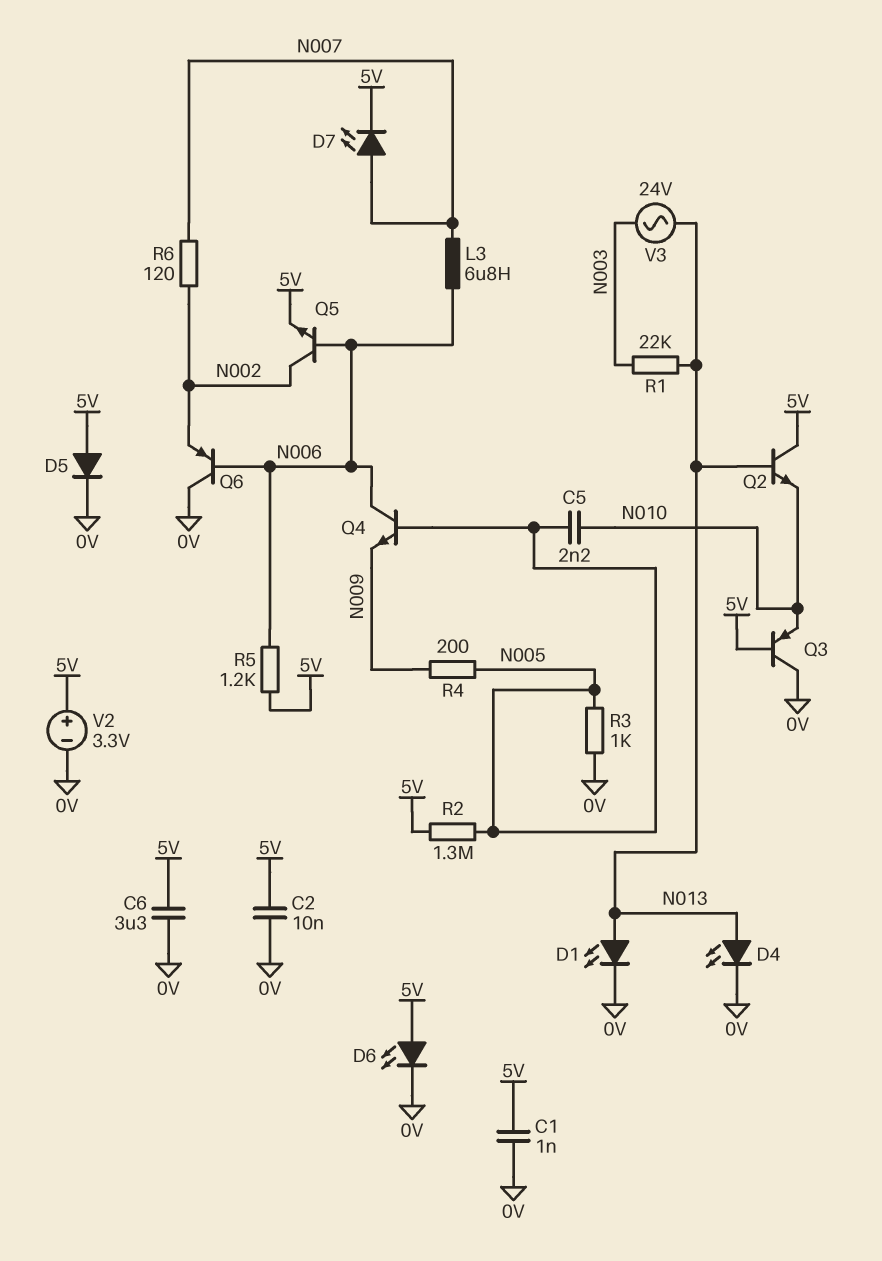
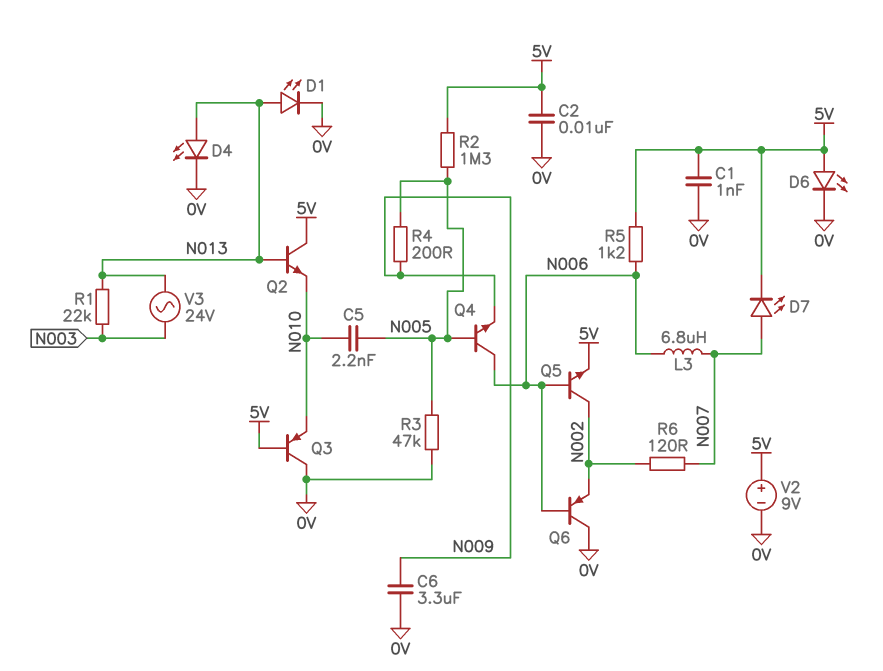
C6: 3.3uF (0V, 5V) -> 3.3uF (0V, N009)
D5: diode (A 5V, K 0V) -> none
R3: 1k (0V, N005) -> 47k (0V, N005)
V2: 3.3V (plus 5V, minus 0V) -> 9V (plus 5V, minus 0V)

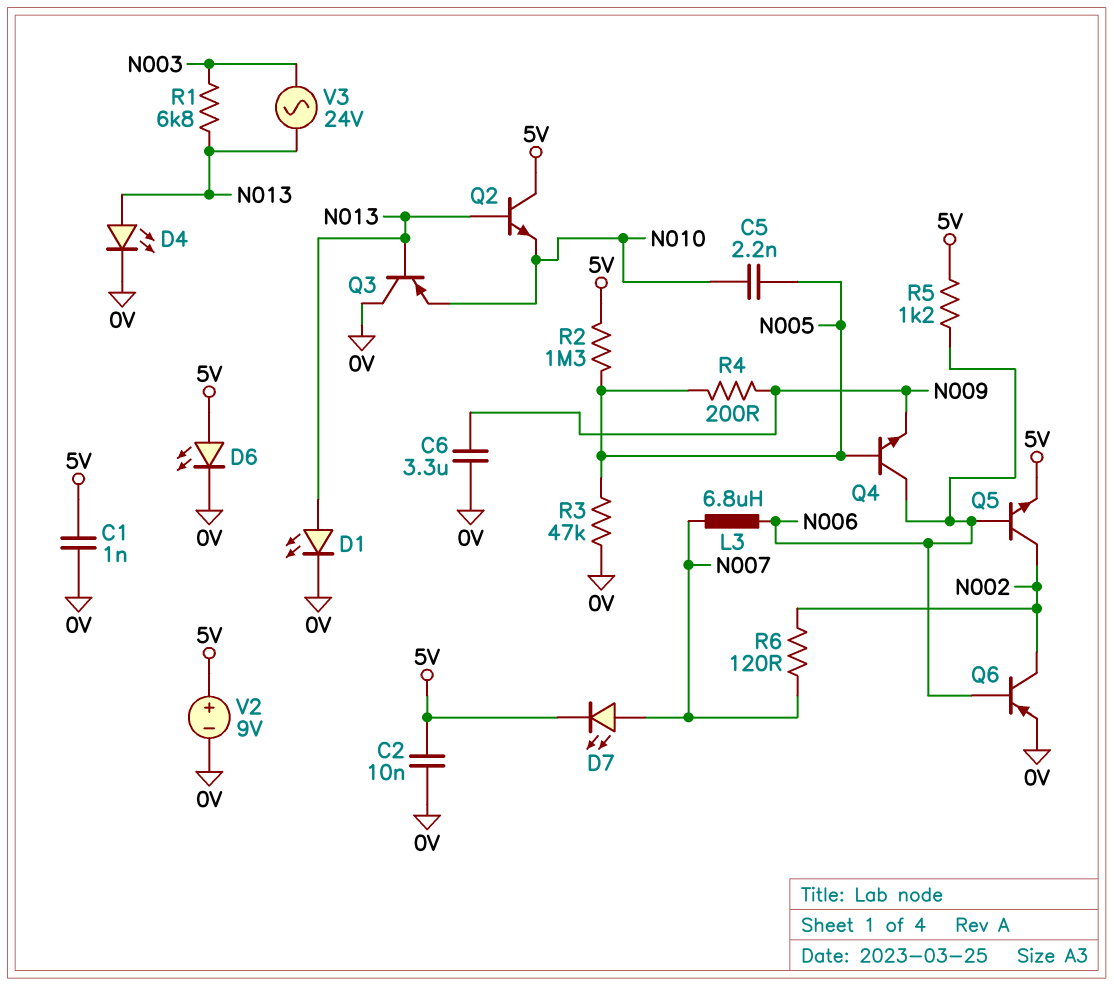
Q3: PNP (B 5V, C 0V, E N010) -> PNP (B N013, C 0V, E N010)
Q6: PNP (B N006, C 0V, E N002) -> PNP (B N006, C N002, E 0V)
R1: 22k (N003, N013) -> 6.8k (N003, N013)

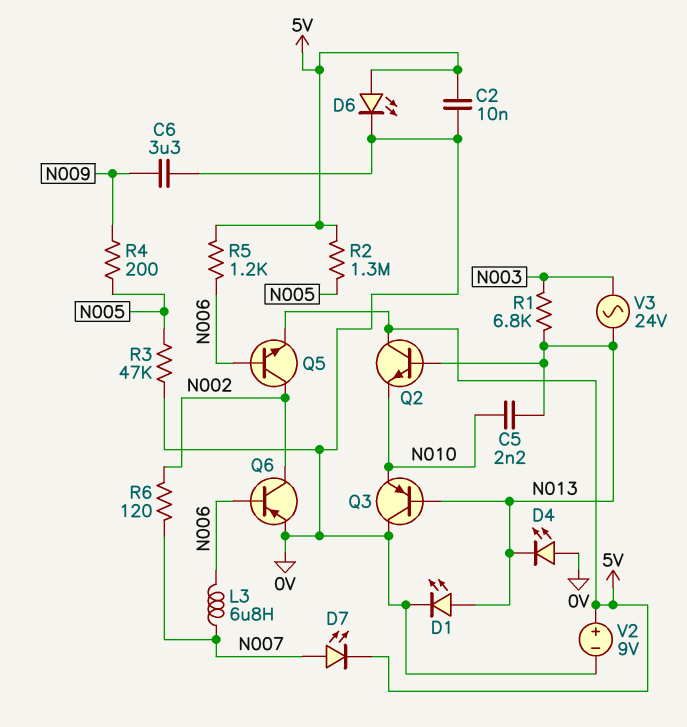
C1: 1nF (0V, 5V) -> none
C5: 2.2nF (N005, N010) -> 2.2nF (N010, N013)
D4: LED (A N013, K 0V) -> LED (A 0V, K N013)
Q4: NPN (B N005, C N006, E N009) -> none

